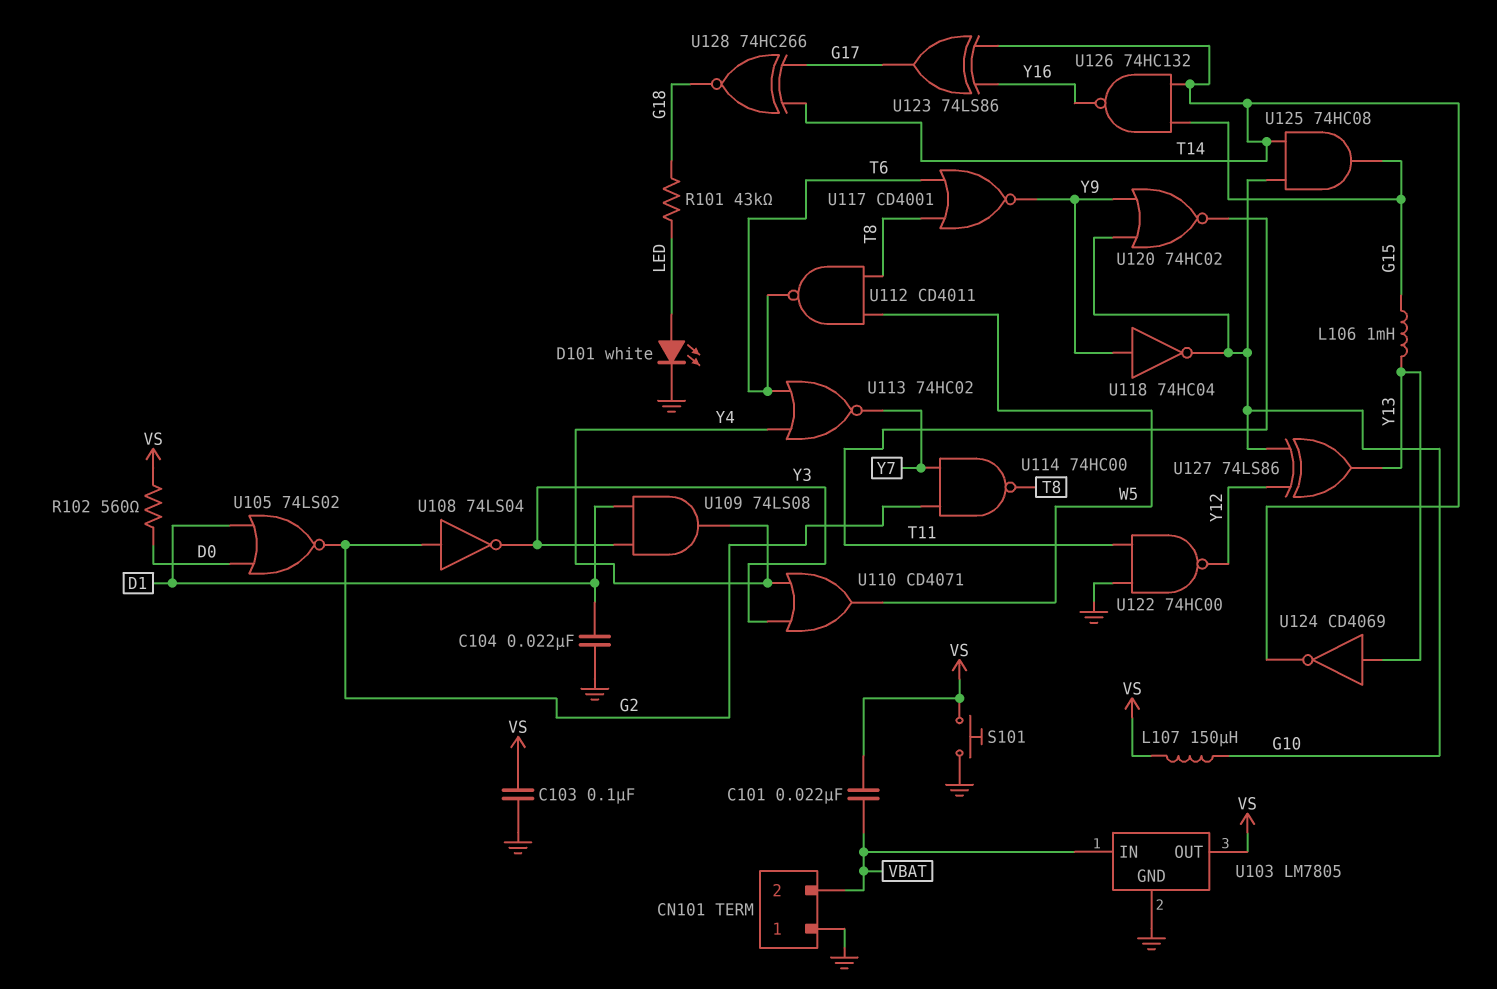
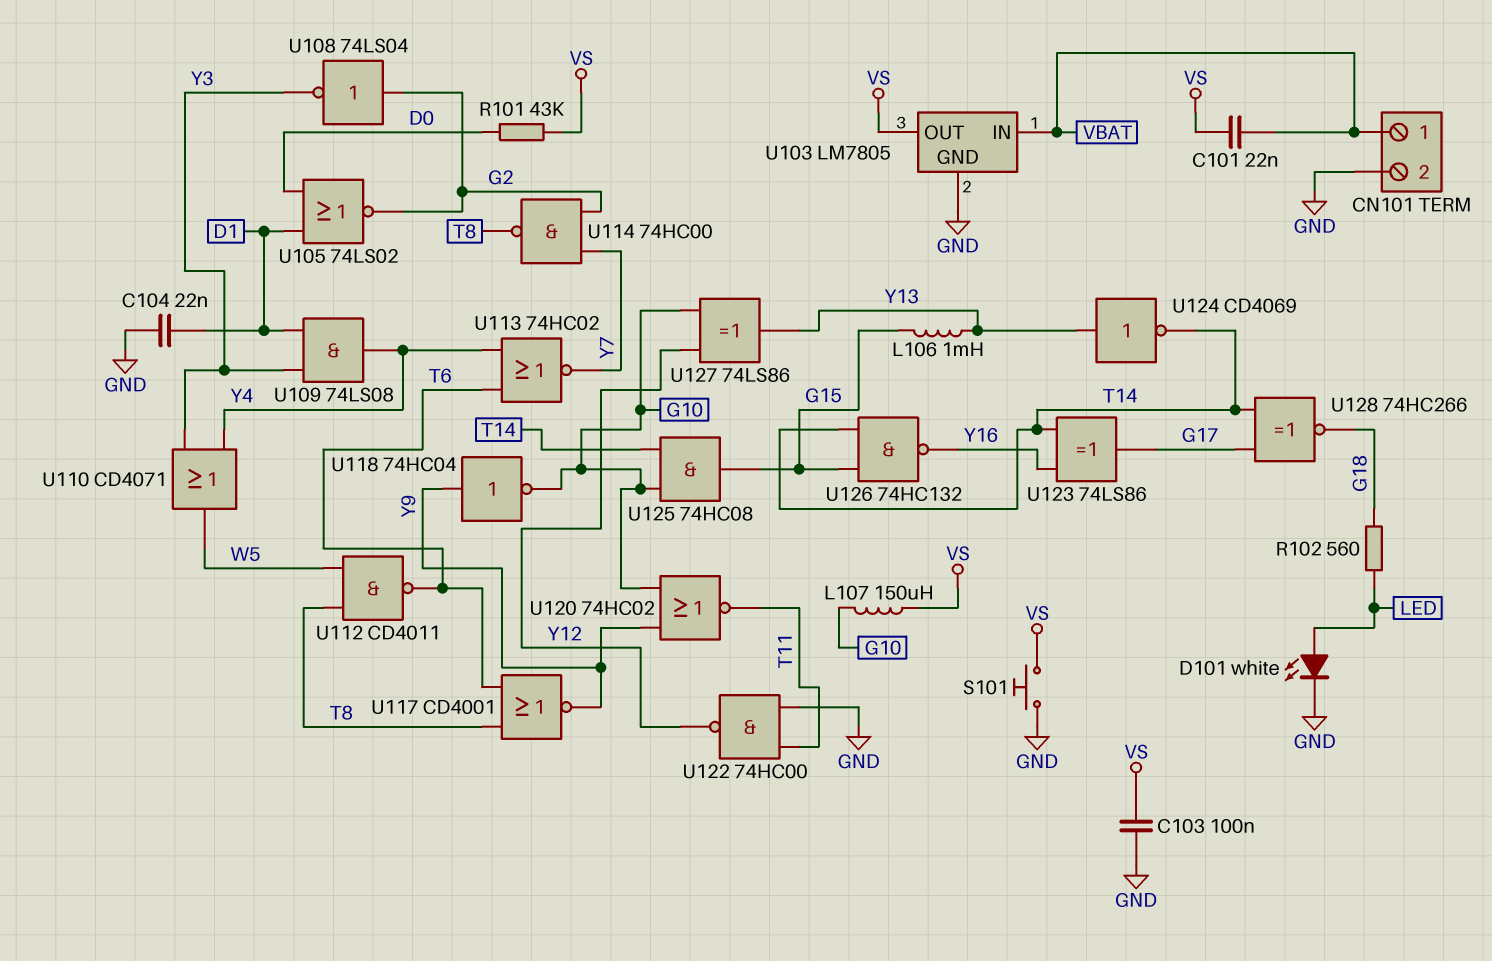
CN101 pin 1: GND -> VBAT
CN101 pin 2: VBAT -> GND
R101: 43k (G18, LED) -> 43k (D0, VS)
R102: 560 (D0, VS) -> 560 (G18, LED)

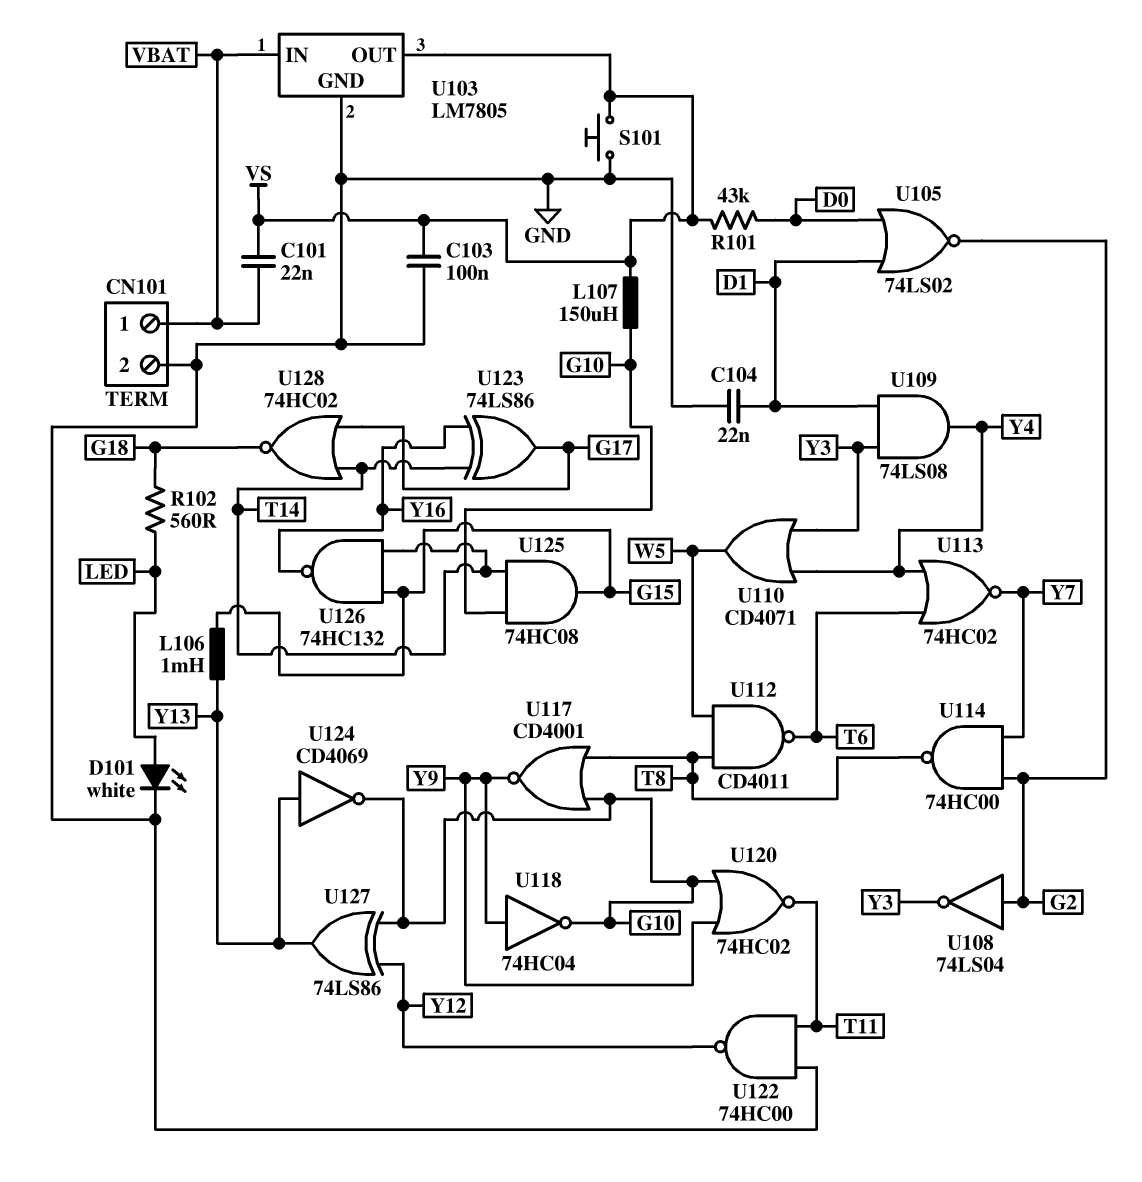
U117: NOR CD4001 (in T6, in T8, out Y9) -> NOR CD4001 (in G10, in T8, out Y9)
U124: NOT CD4069 (in Y13, out T14) -> NOT CD4069 (in Y13, out G10)
U128: XNOR 74HC266 (in G17, in T14, out G18) -> NOR 74HC02 (in G17, in T14, out G18)

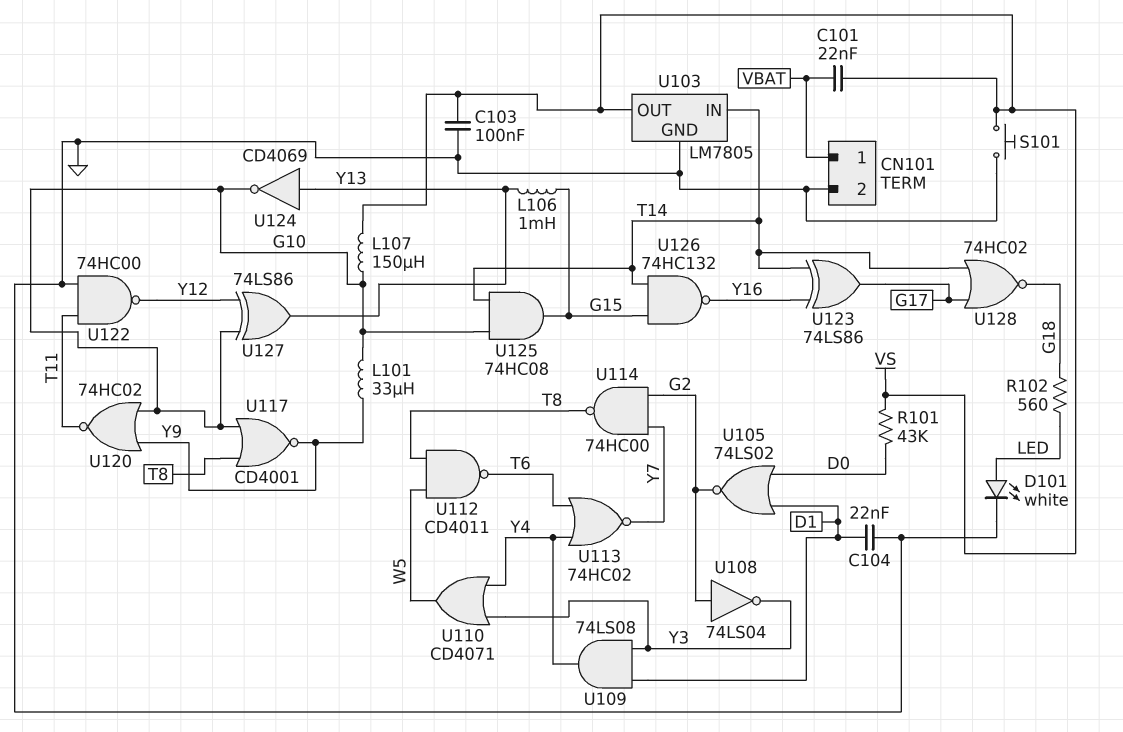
L101: none -> 33uH (G10, Y9)
U103 pin IN: VBAT -> T14
U118: NOT 74HC04 (in Y9, out G10) -> none

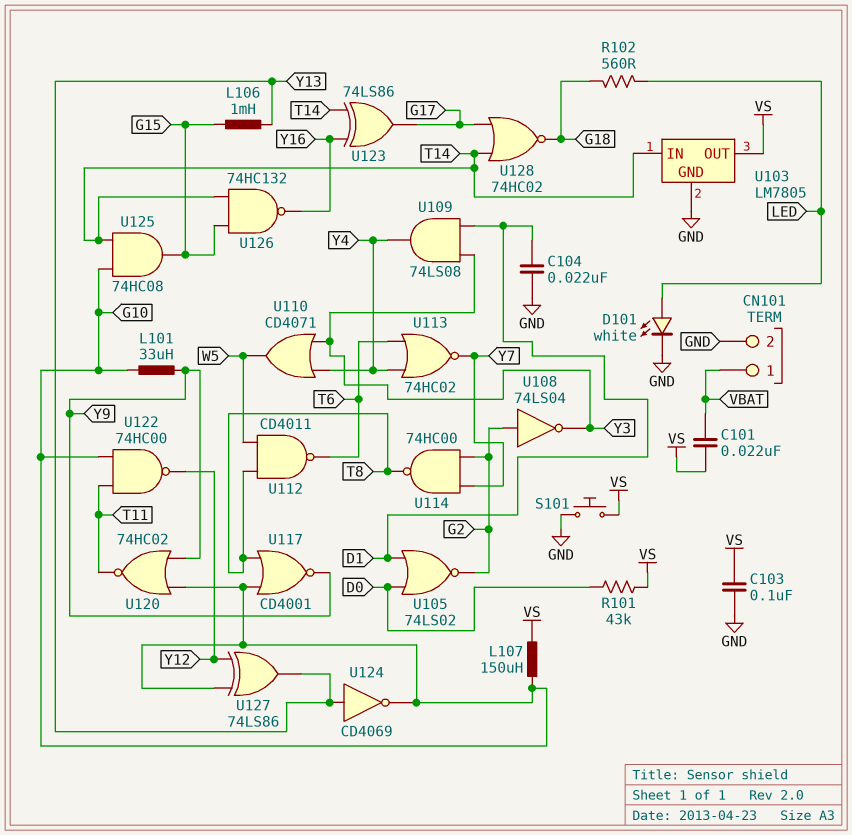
U122: NAND 74HC00 (in GND, in T11, out Y12) -> NAND 74HC00 (in G10, in T11, out Y12)

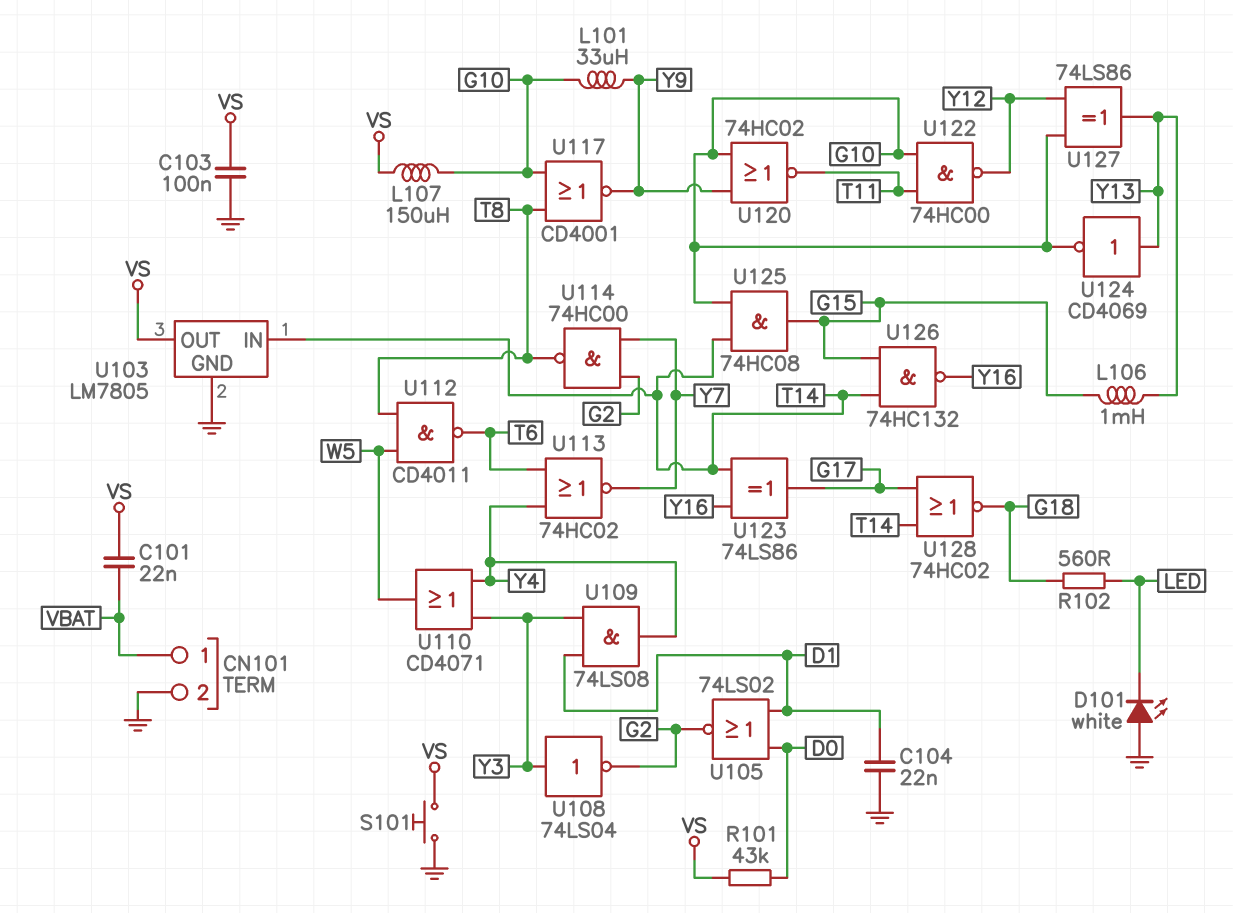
D101: LED white (A LED, K GND) -> LED white (A GND, K LED)
U108: NOT 74LS04 (in G2, out Y3) -> NOT 74LS04 (in Y3, out G2)

